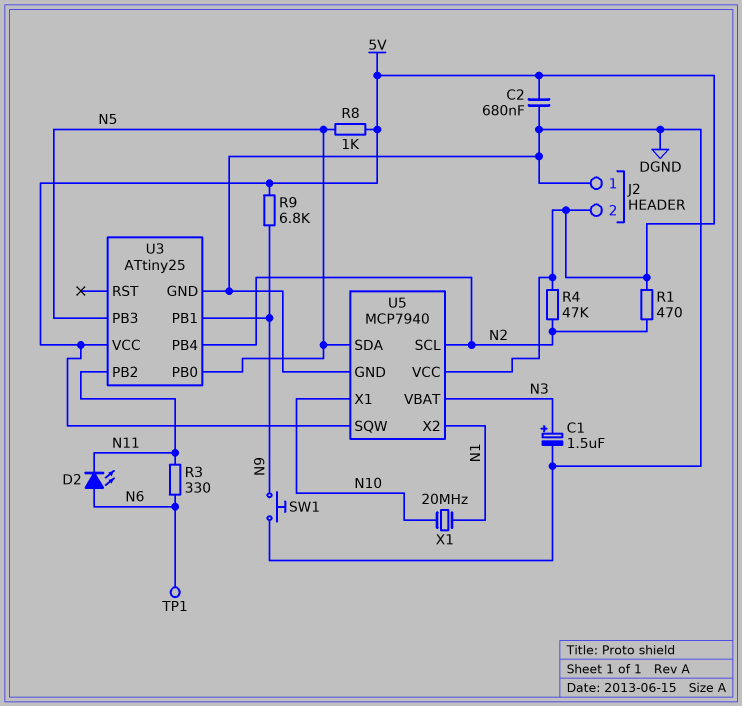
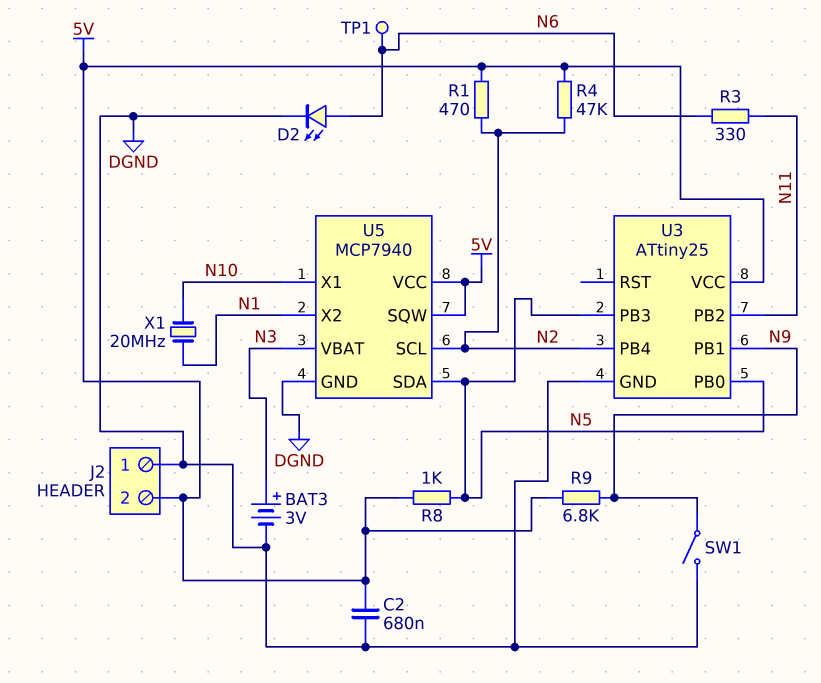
BAT3: none -> 3V (plus N3, minus DGND)
C1: 1.5uF (plus N3, minus DGND) -> none
D2: LED (A N6, K N11) -> LED (A N6, K DGND)
SW1: button (DGND, N9) -> switch (DGND, N9)

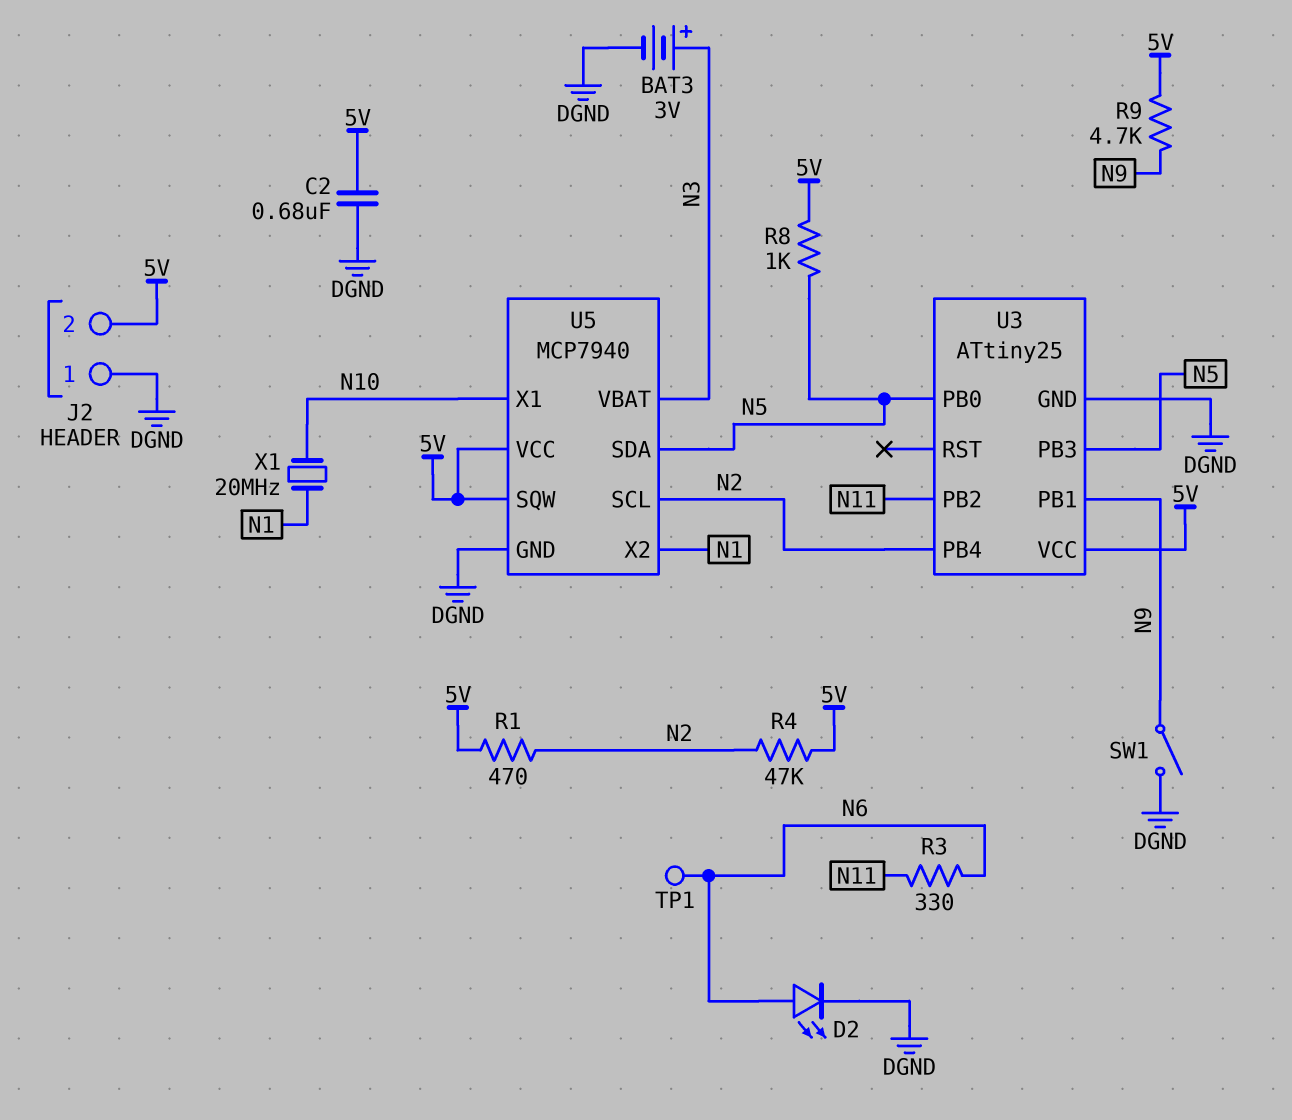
R9: 6.8k (5V, N9) -> 4.7k (5V, N9)

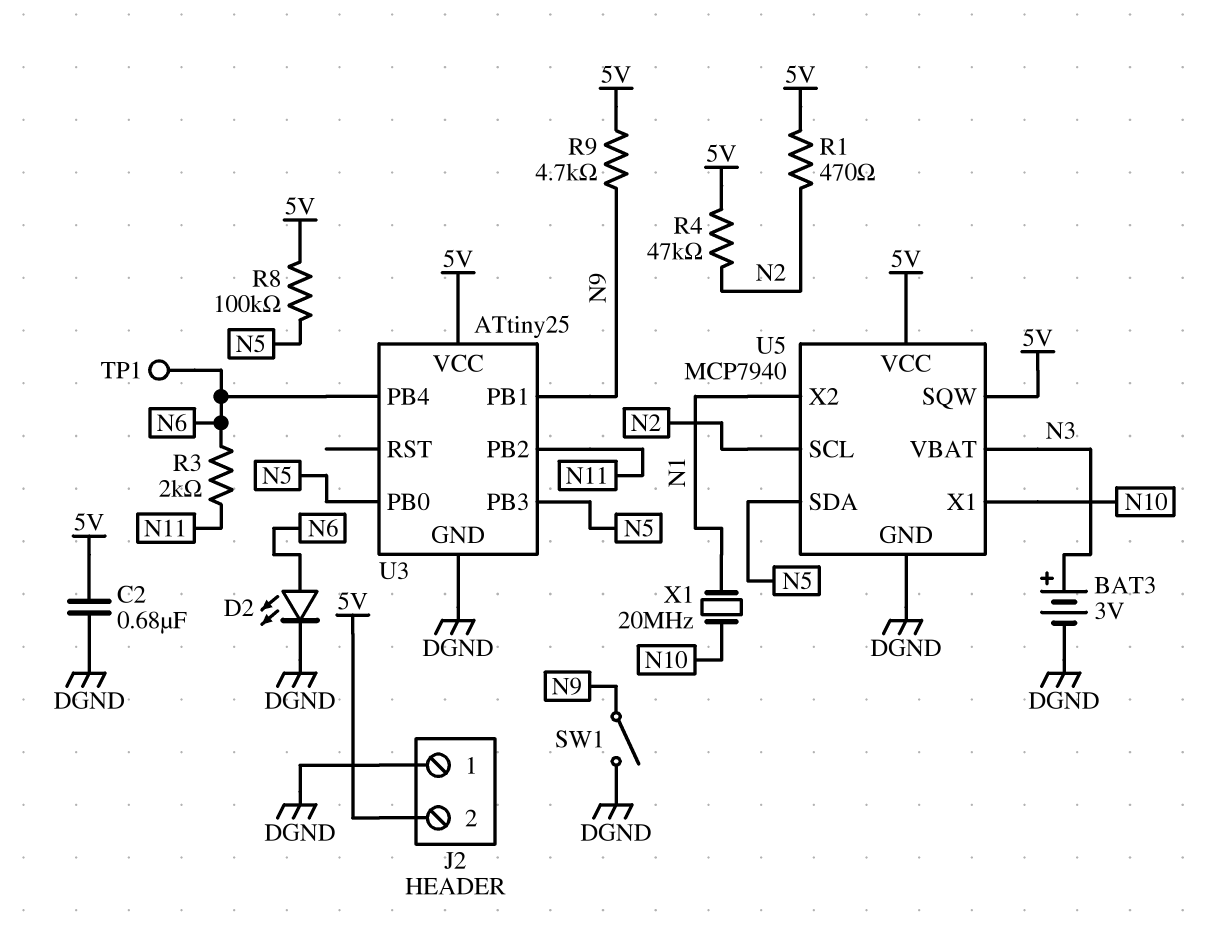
R3: 330 (N6, N11) -> 2k (N6, N11)
R8: 1k (5V, N5) -> 100k (5V, N5)
U3 pin PB4: N2 -> N6

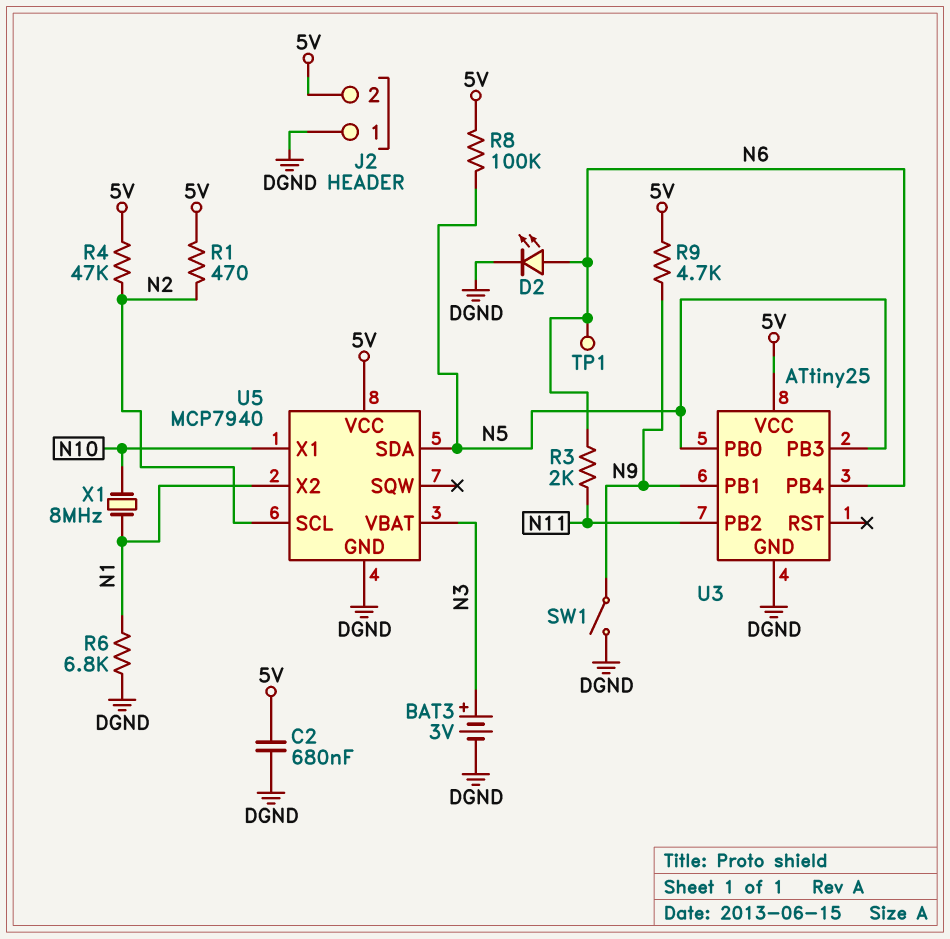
R6: none -> 6.8k (DGND, N1)
U5 pin SQW: 5V -> none
X1: 20MHz (N1, N10) -> 8MHz (N1, N10)

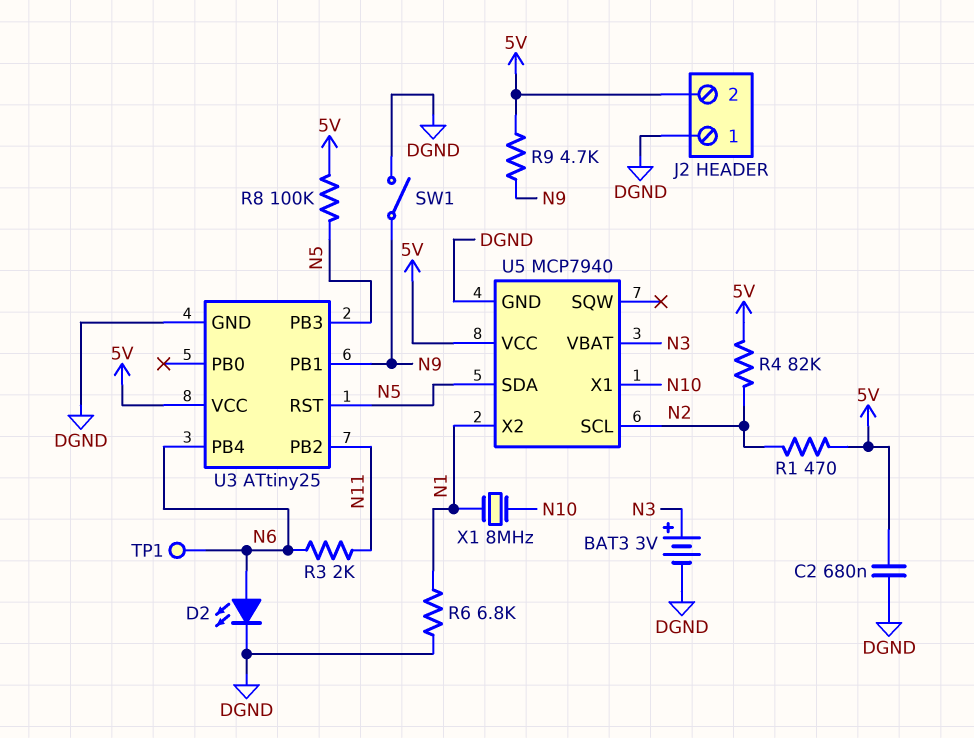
R4: 47k (5V, N2) -> 82k (5V, N2)
U3 pin PB0: N5 -> none
U3 pin RST: none -> N5

